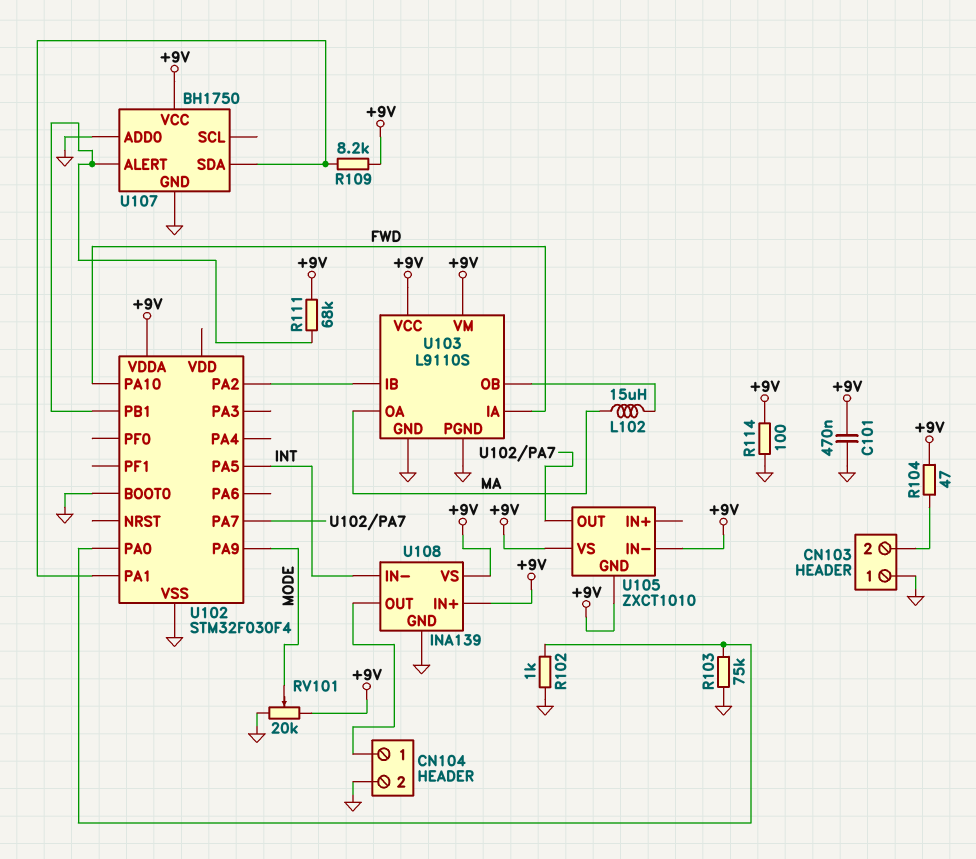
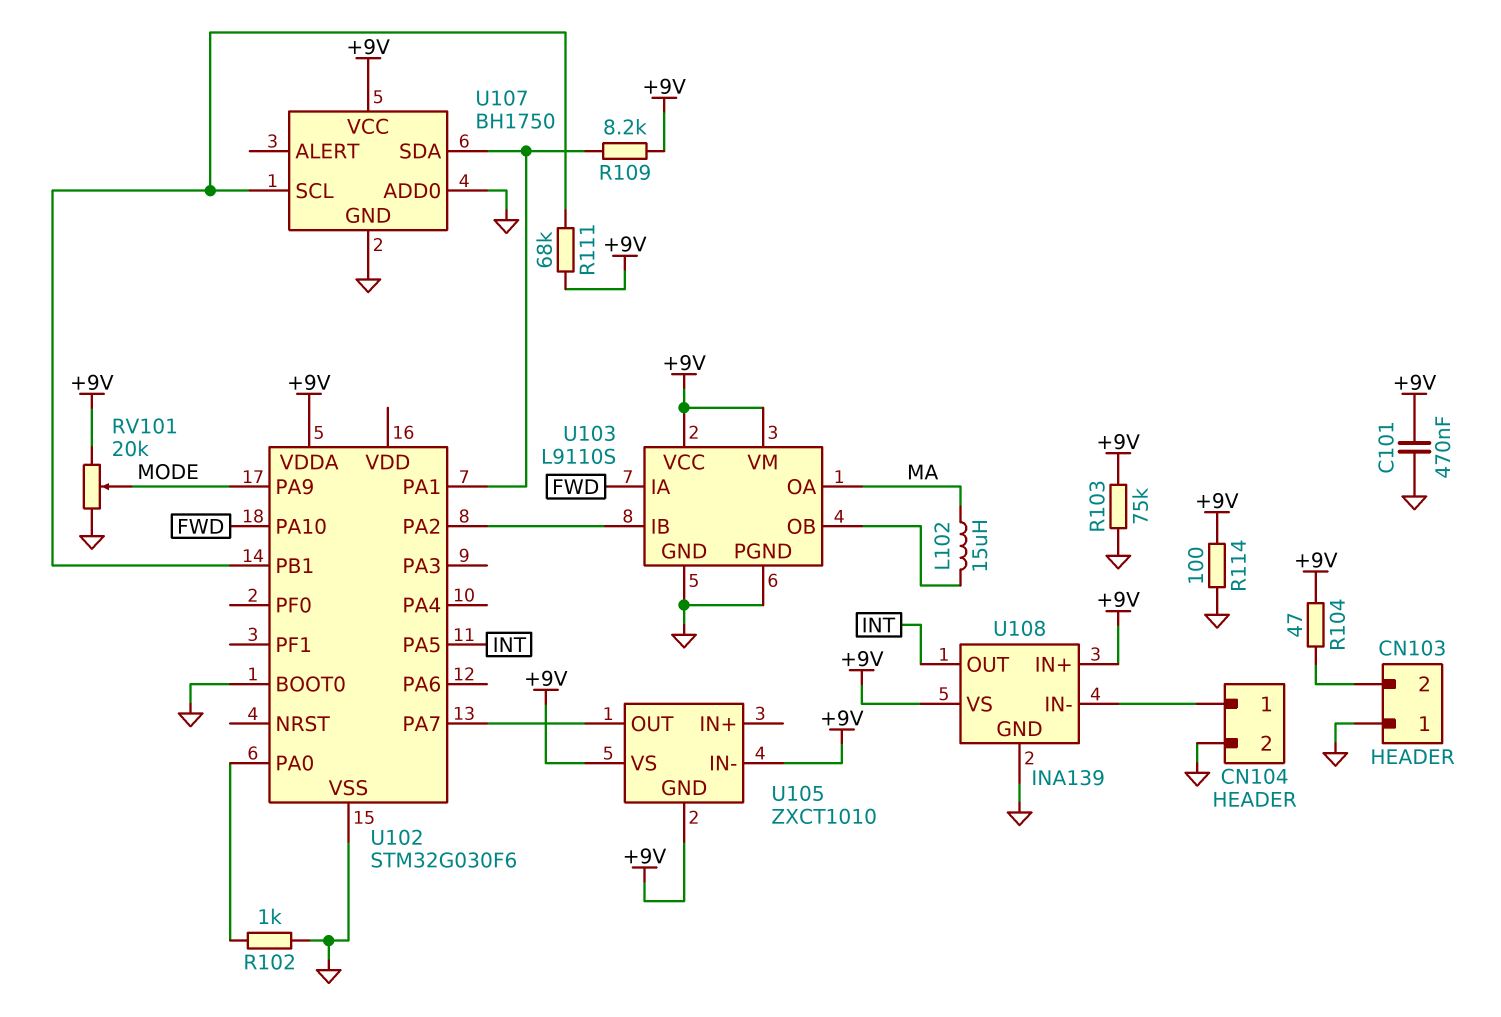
R103: 75k (GND, U102/PA0) -> 75k (+9V, GND)
U102: STM32F030F4 -> STM32G030F6
U107 pin ALERT: U102/PB1 -> none
U107 pin SCL: none -> U102/PB1
U108 pin IN-: INT -> CN104/1
U108 pin OUT: CN104/1 -> INT

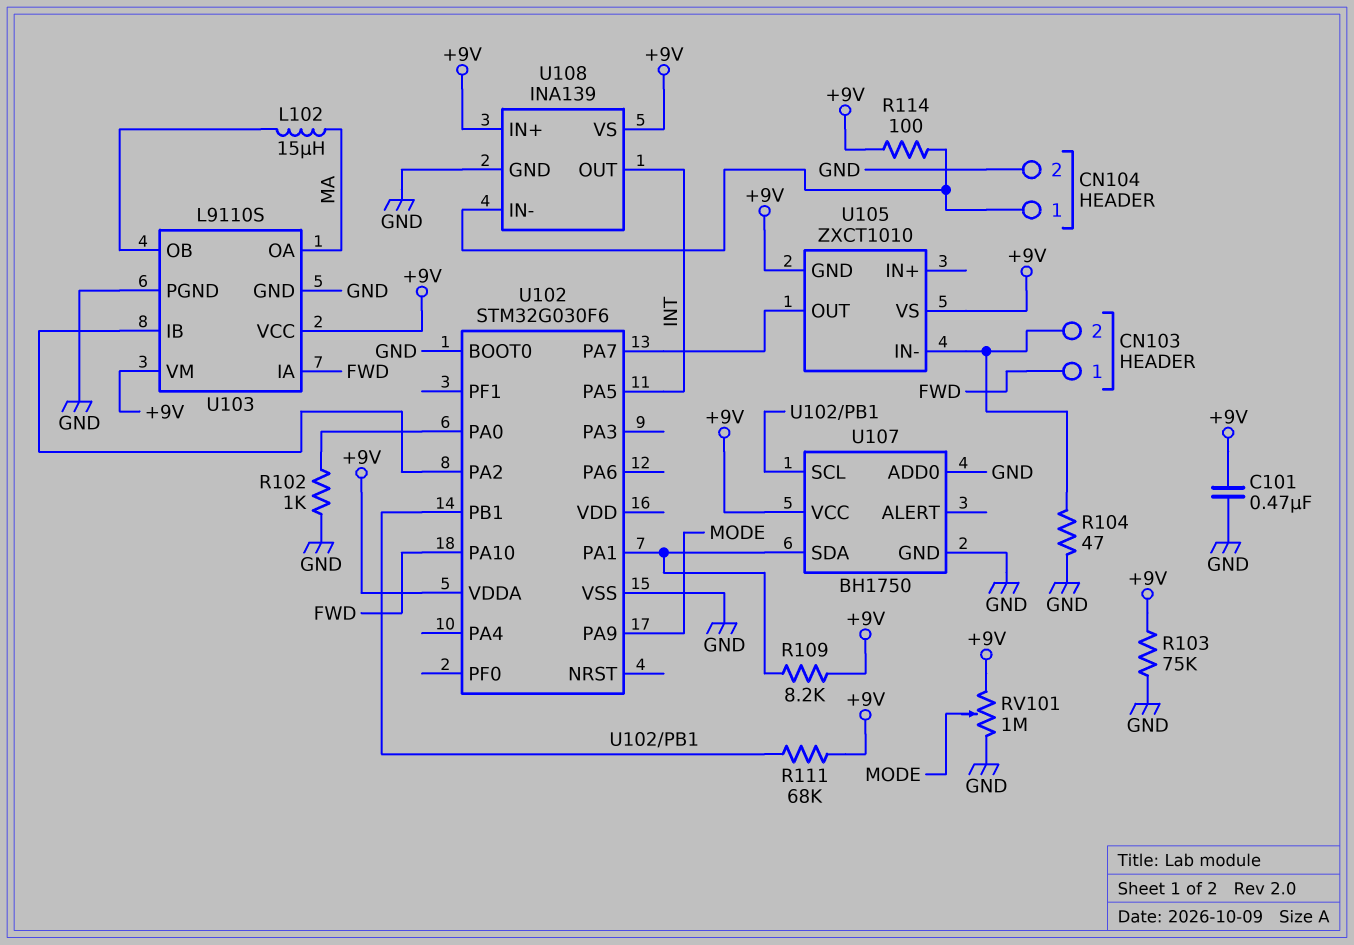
CN103 pin 1: GND -> FWD
R104: 47 (+9V, CN103/2) -> 47 (CN103/2, GND)
R114: 100 (+9V, GND) -> 100 (+9V, CN104/1)
RV101: 20k (+9V, GND, wiper MODE) -> 1M (+9V, GND, wiper MODE)
U105 pin IN-: +9V -> CN103/2

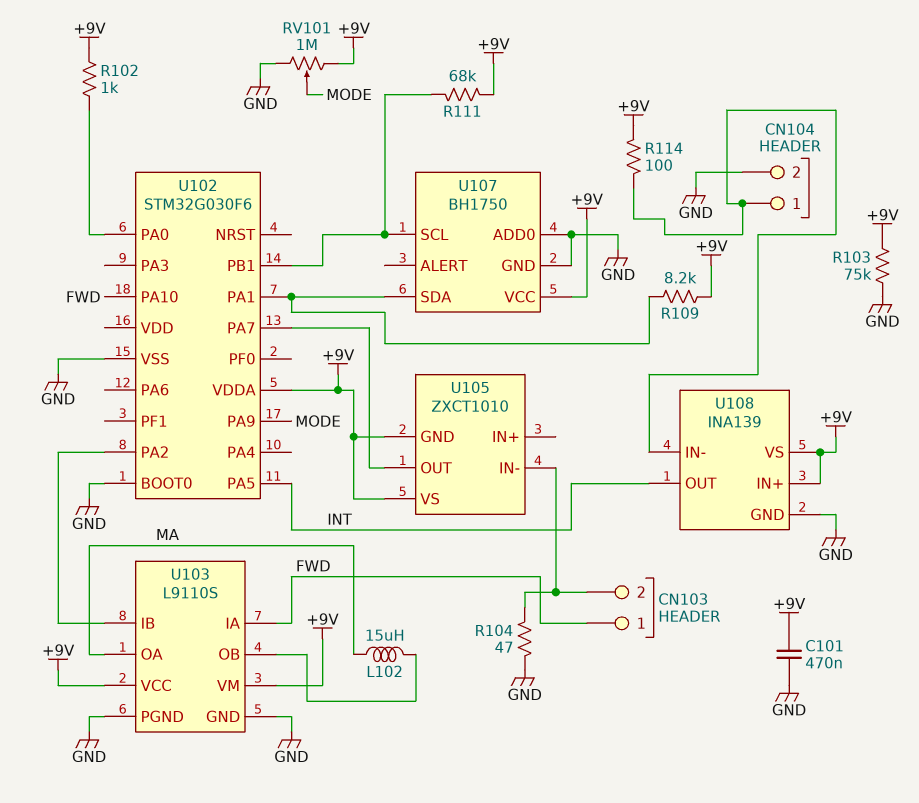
R102: 1k (GND, U102/PA0) -> 1k (+9V, U102/PA0)

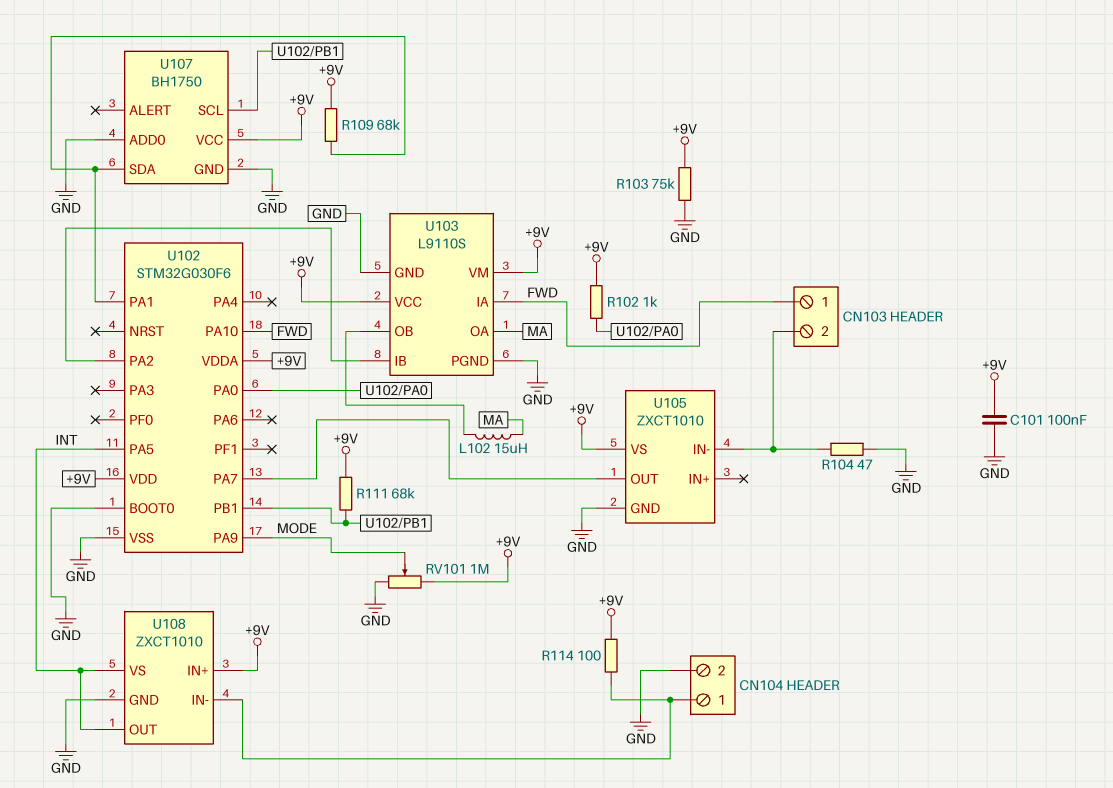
C101: 470nF (+9V, GND) -> 100nF (+9V, GND)
R109: 8.2k (+9V, U102/PA1) -> 68k (+9V, U102/PA1)
U102 pin VDD: none -> +9V
U105 pin GND: +9V -> GND
U108: INA139 -> ZXCT1010
U108 pin VS: +9V -> INT

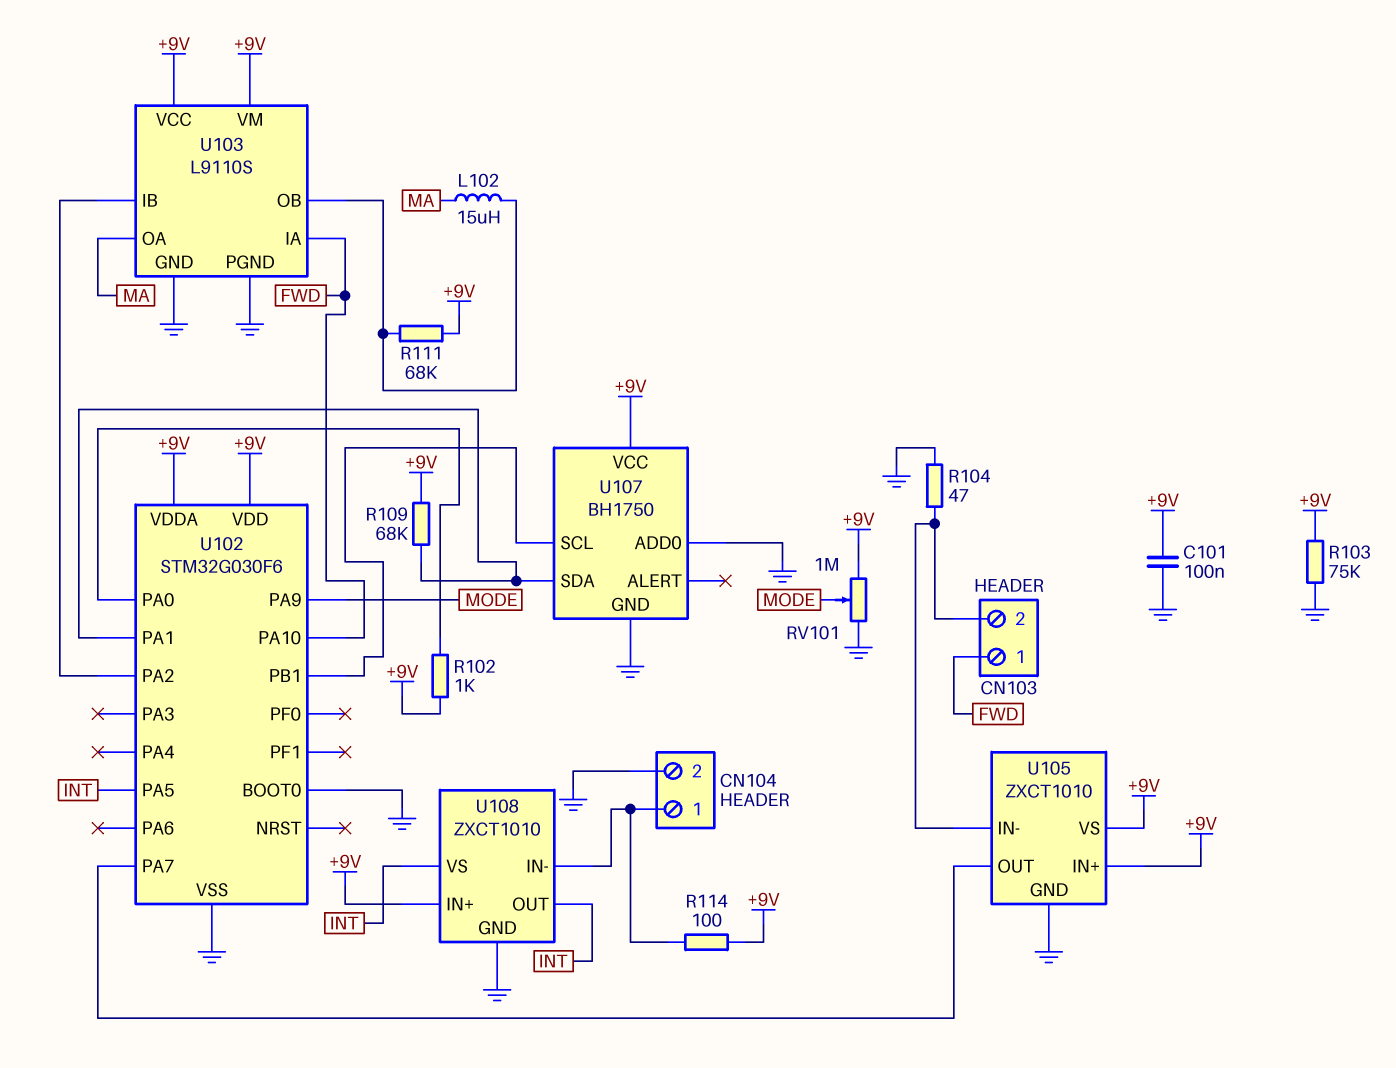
R111: 68k (+9V, U102/PB1) -> 68k (+9V, U103/OB)
U105 pin IN+: none -> +9V

